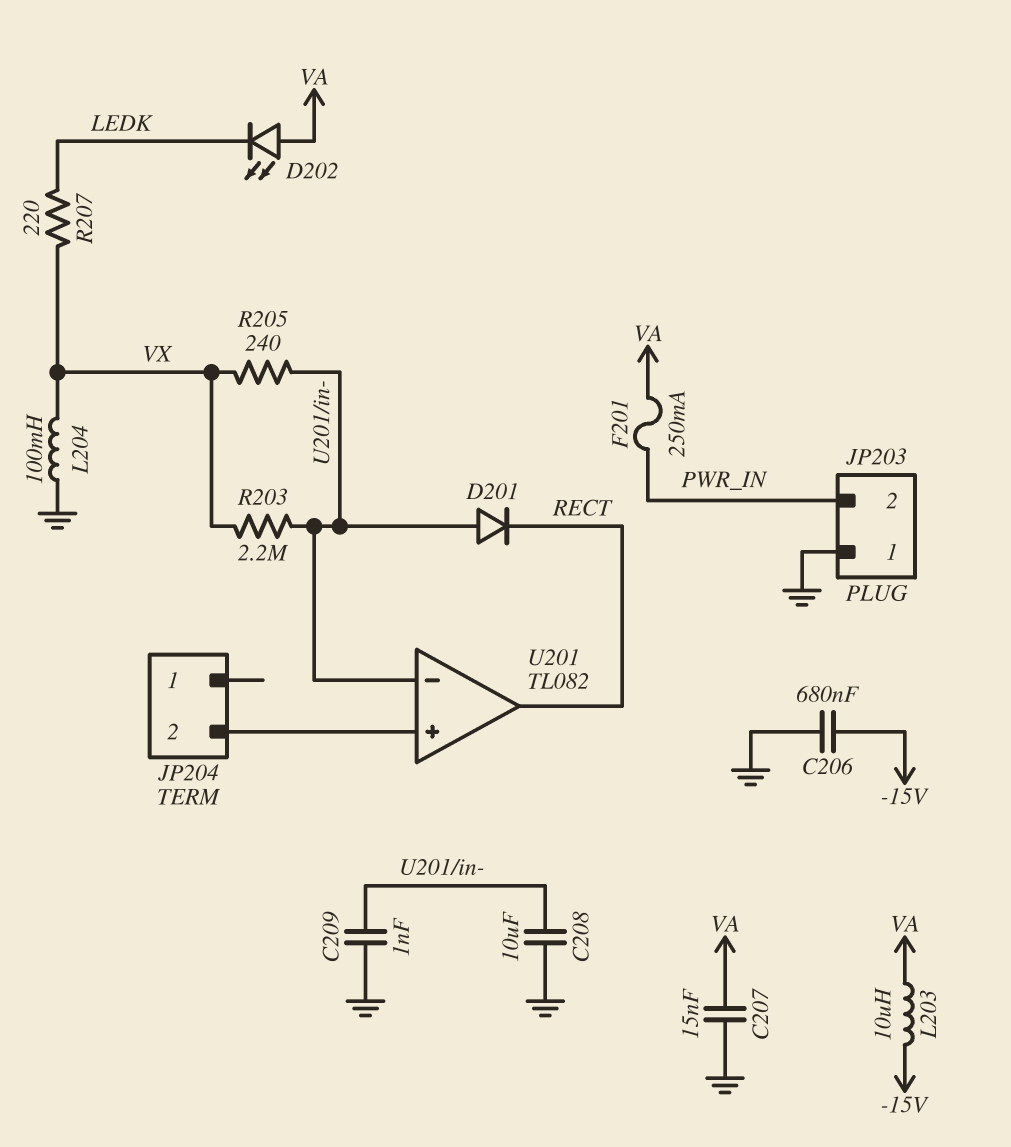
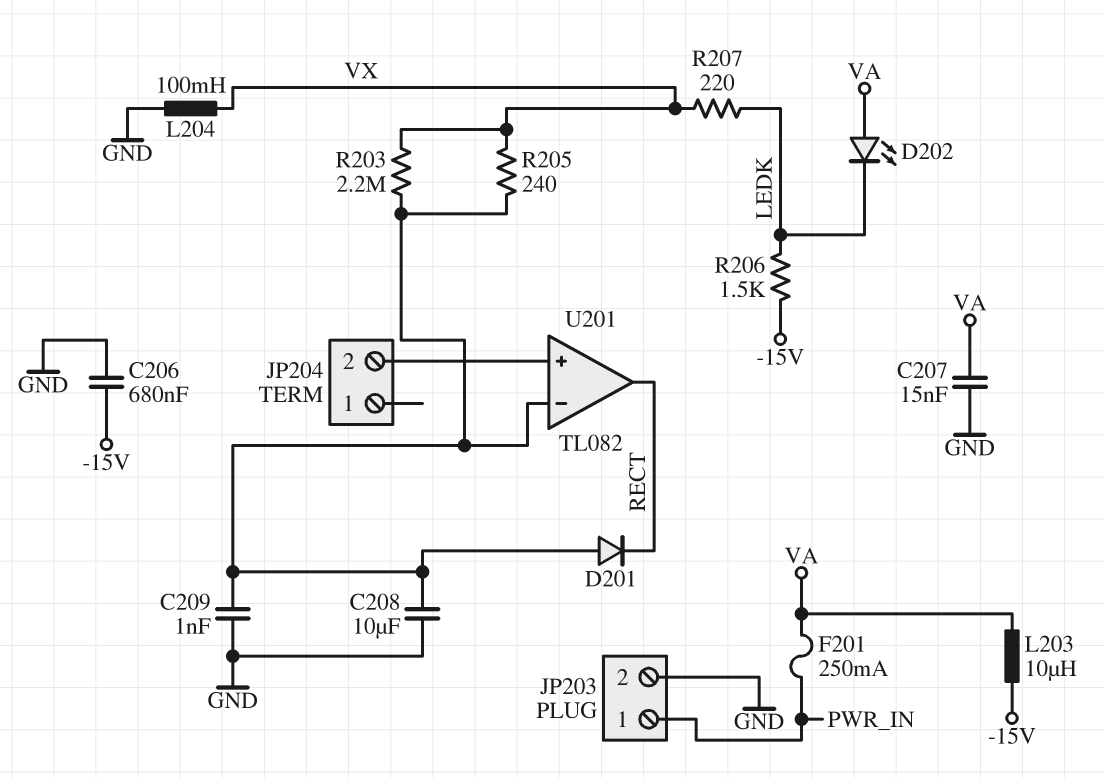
JP203 pin 1: GND -> PWR_IN
JP203 pin 2: PWR_IN -> GND
R206: none -> 1.5k (-15V, LEDK)

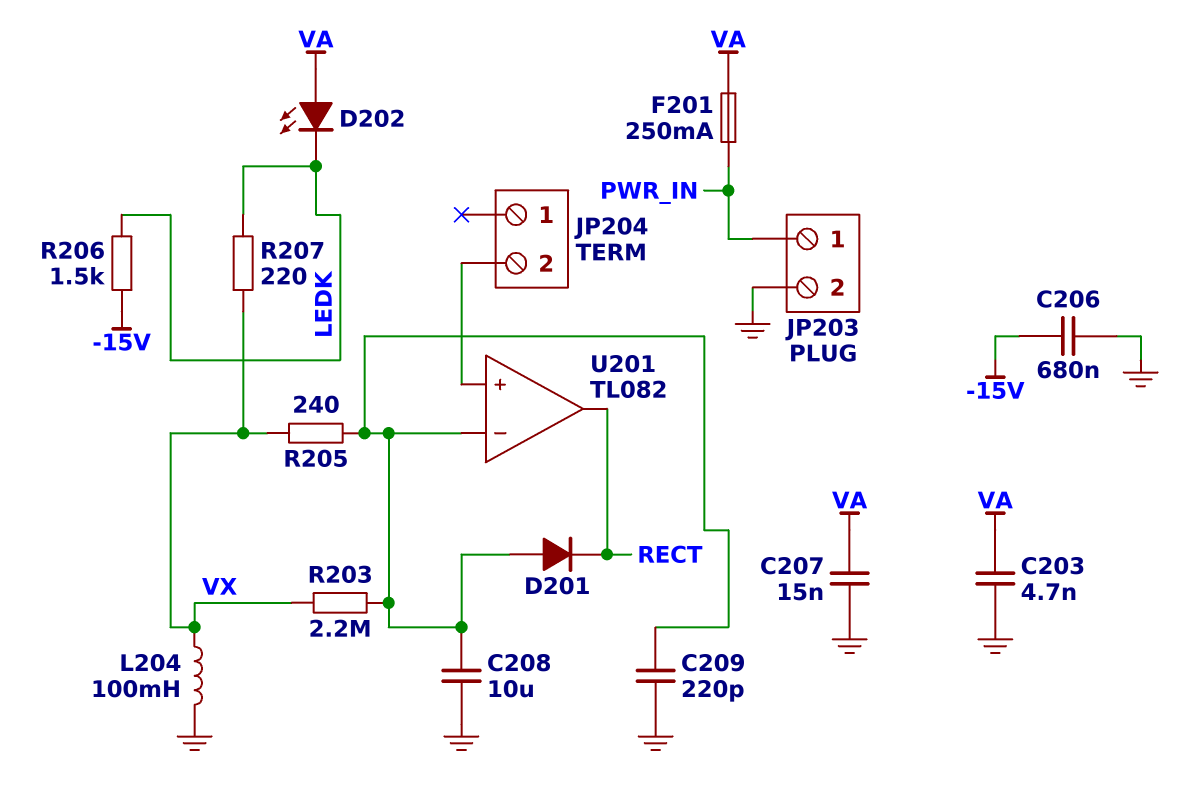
C203: none -> 4.7nF (GND, VA)
C209: 1nF (GND, U201/in-) -> 220pF (GND, U201/in-)
L203: 10uH (-15V, VA) -> none

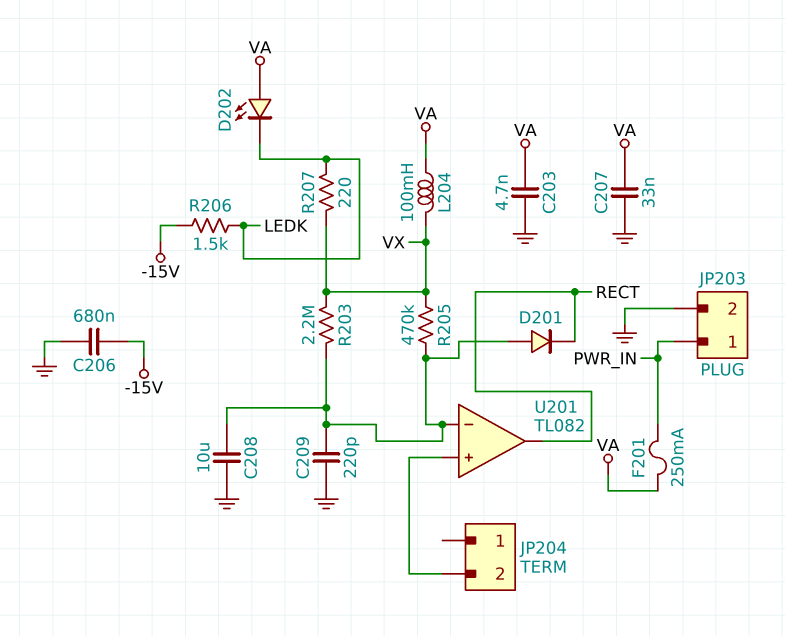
C207: 15nF (GND, VA) -> 33nF (GND, VA)
L204: 100mH (GND, VX) -> 100mH (VA, VX)
R205: 240 (U201/in-, VX) -> 470k (U201/in-, VX)

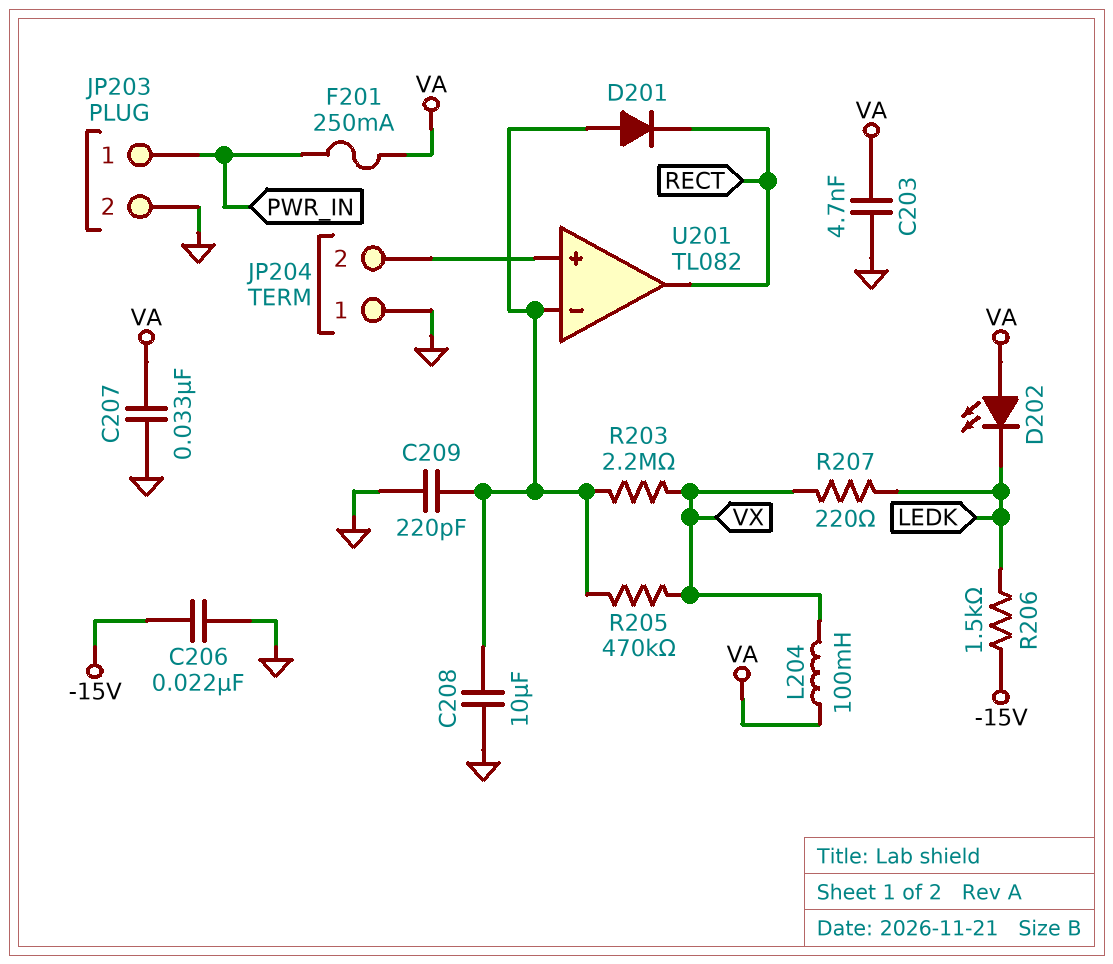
C206: 680nF (-15V, GND) -> 22nF (-15V, GND)
JP204 pin 1: none -> GND

